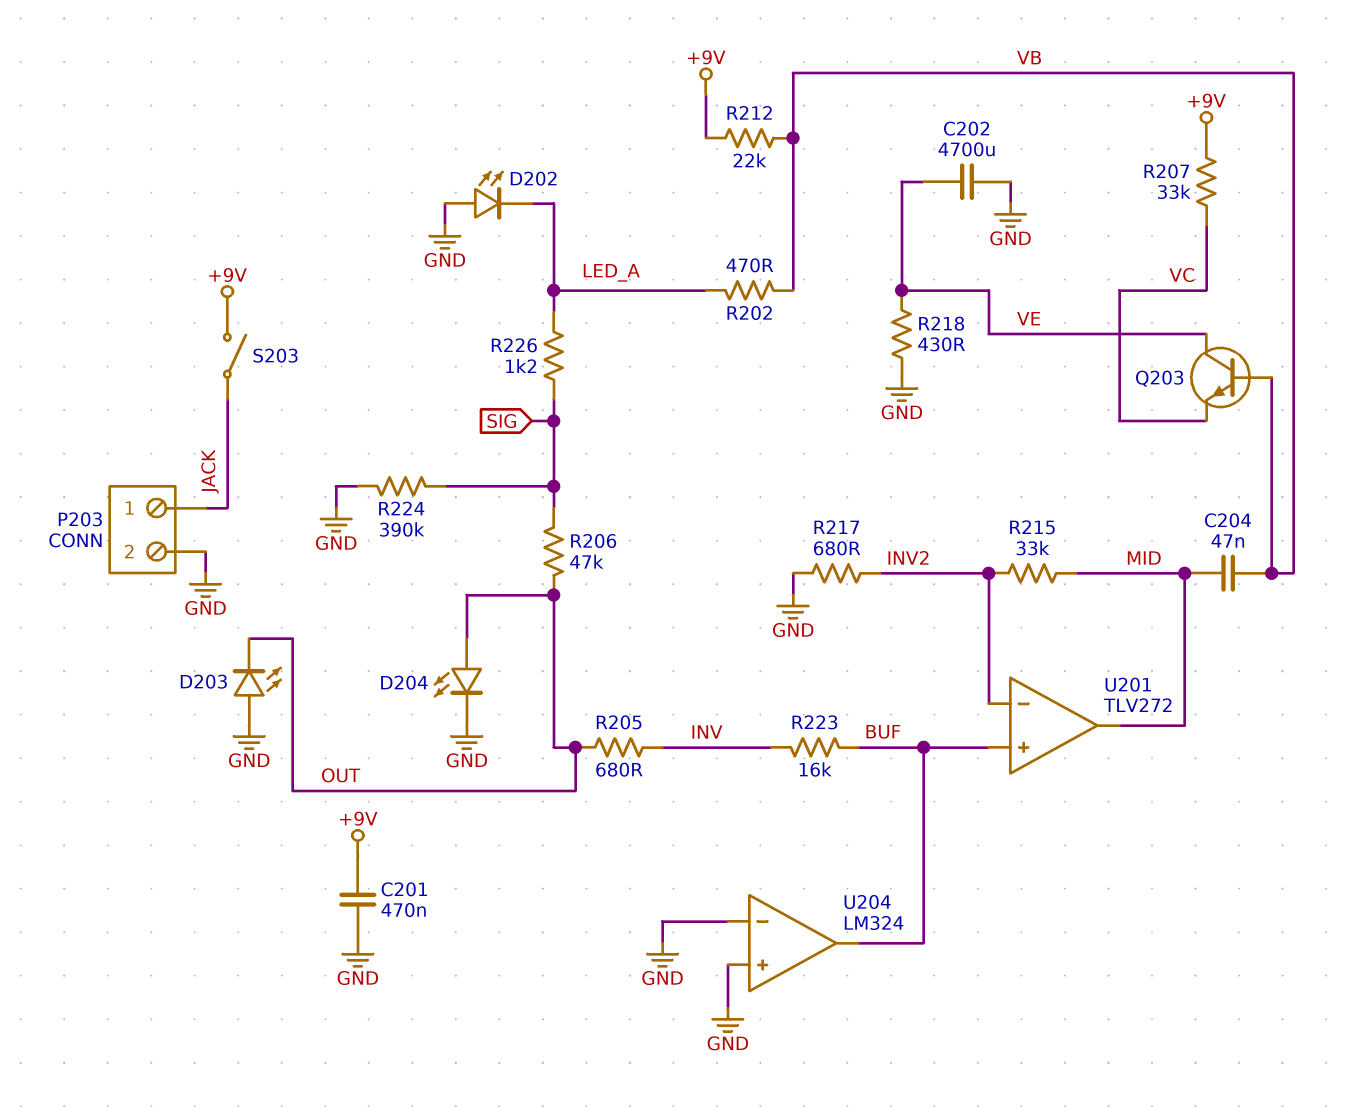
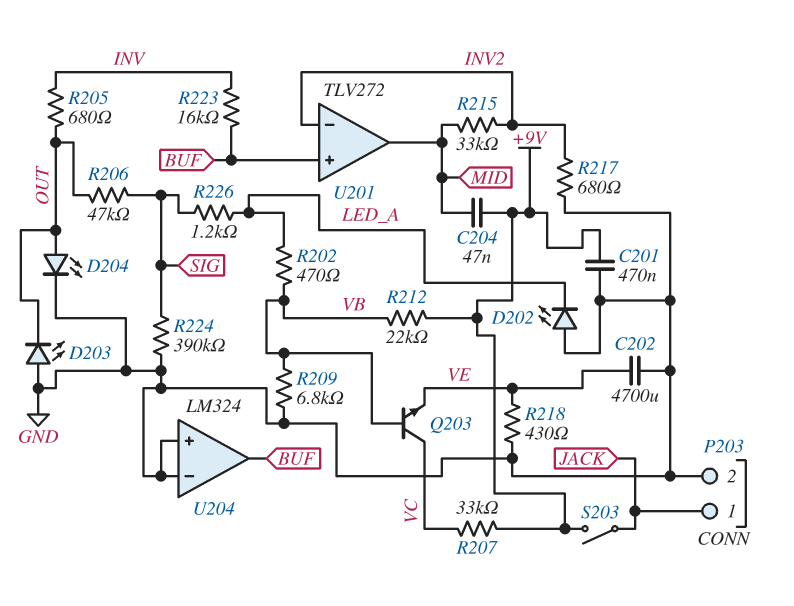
C204: 47nF (MID, VB) -> 47nF (+9V, MID)
Q203: NPN (B VB, C VE, E VC) -> NPN (B VB, C VC, E VE)
R209: none -> 6.8k (GND, VB)

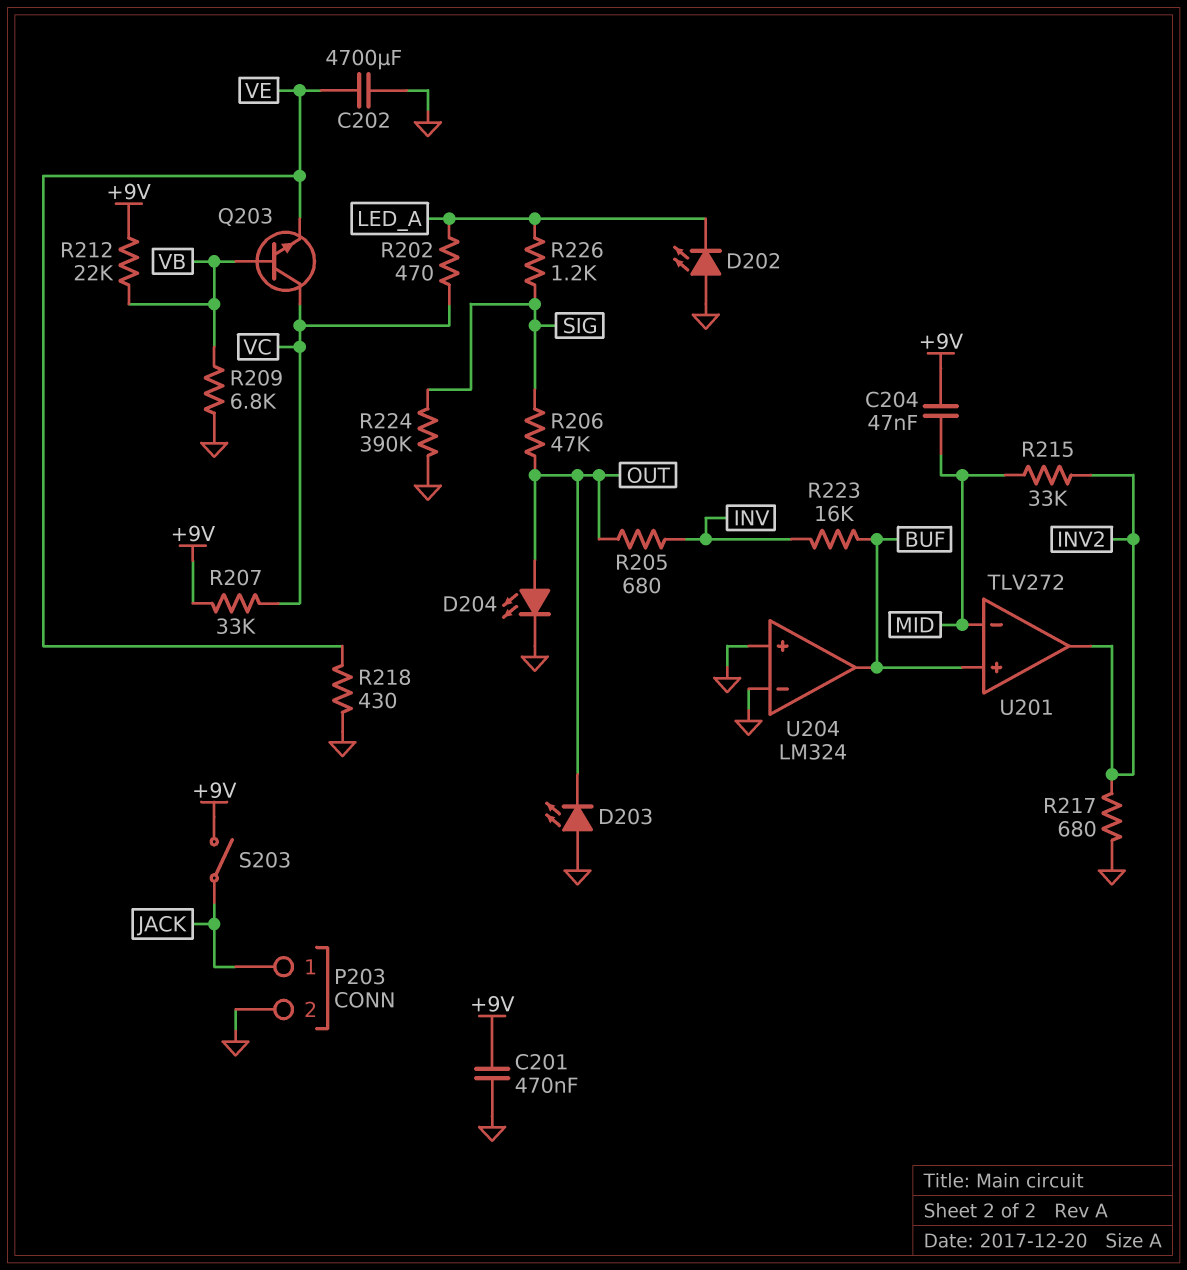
R202: 470 (LED_A, VB) -> 470 (LED_A, VC)
U201 pin in-: INV2 -> MID
U201 pin out: MID -> INV2

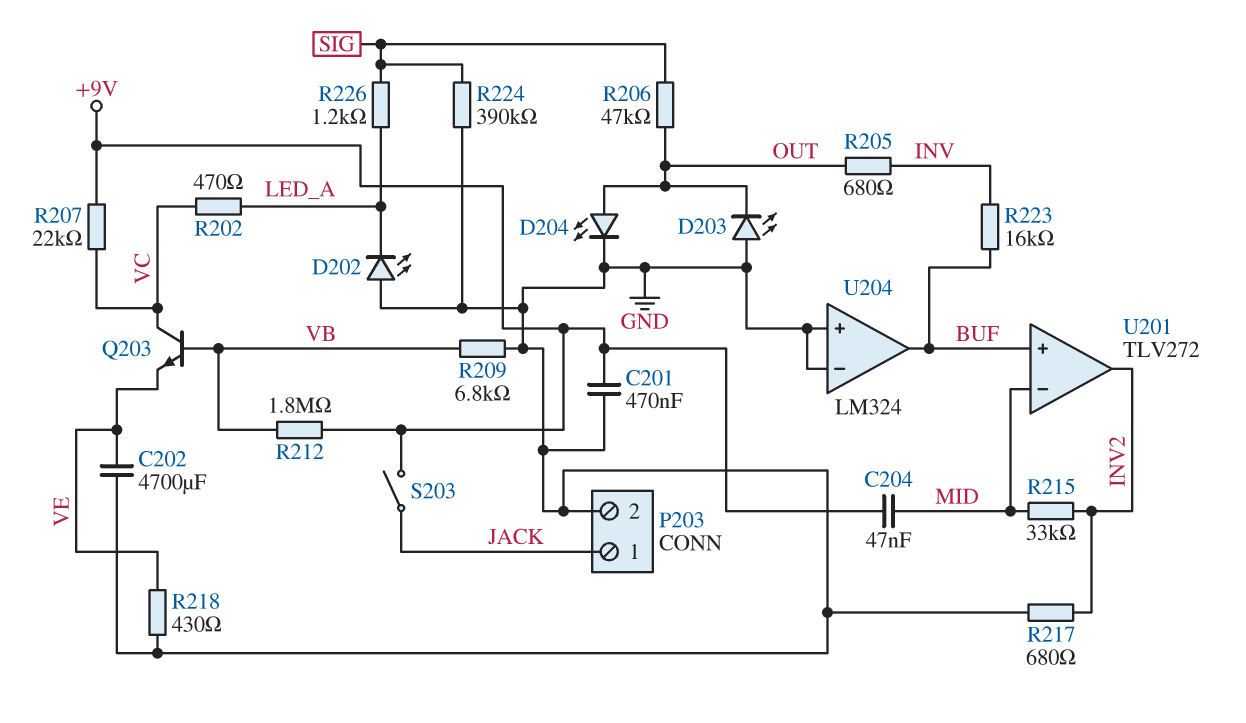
R207: 33k (+9V, VC) -> 22k (+9V, VC)
R212: 22k (+9V, VB) -> 1.8M (+9V, VB)

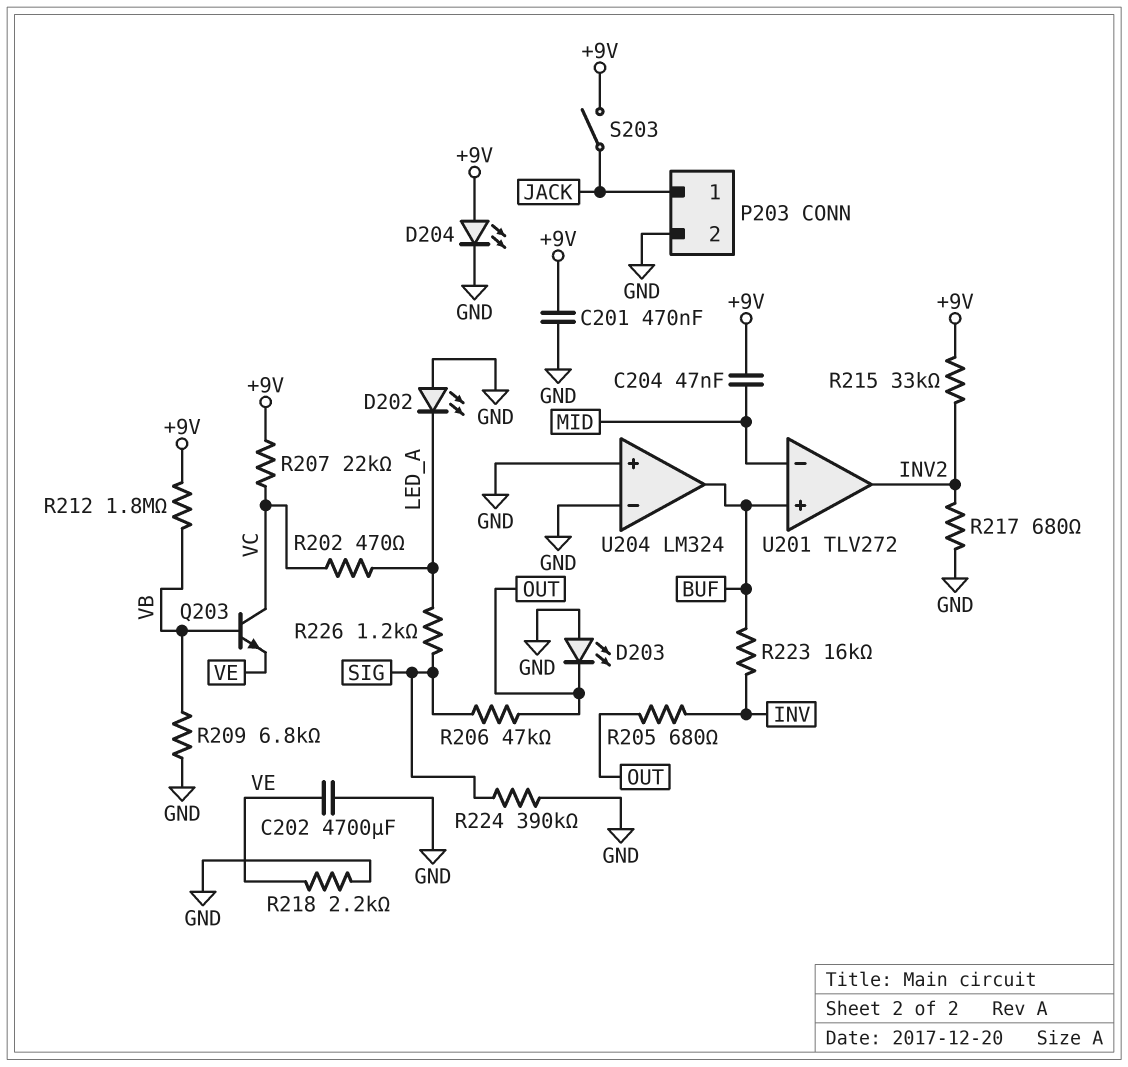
D204: LED (A OUT, K GND) -> LED (A +9V, K GND)
R215: 33k (INV2, MID) -> 33k (+9V, INV2)
R218: 430 (GND, VE) -> 2.2k (GND, VE)

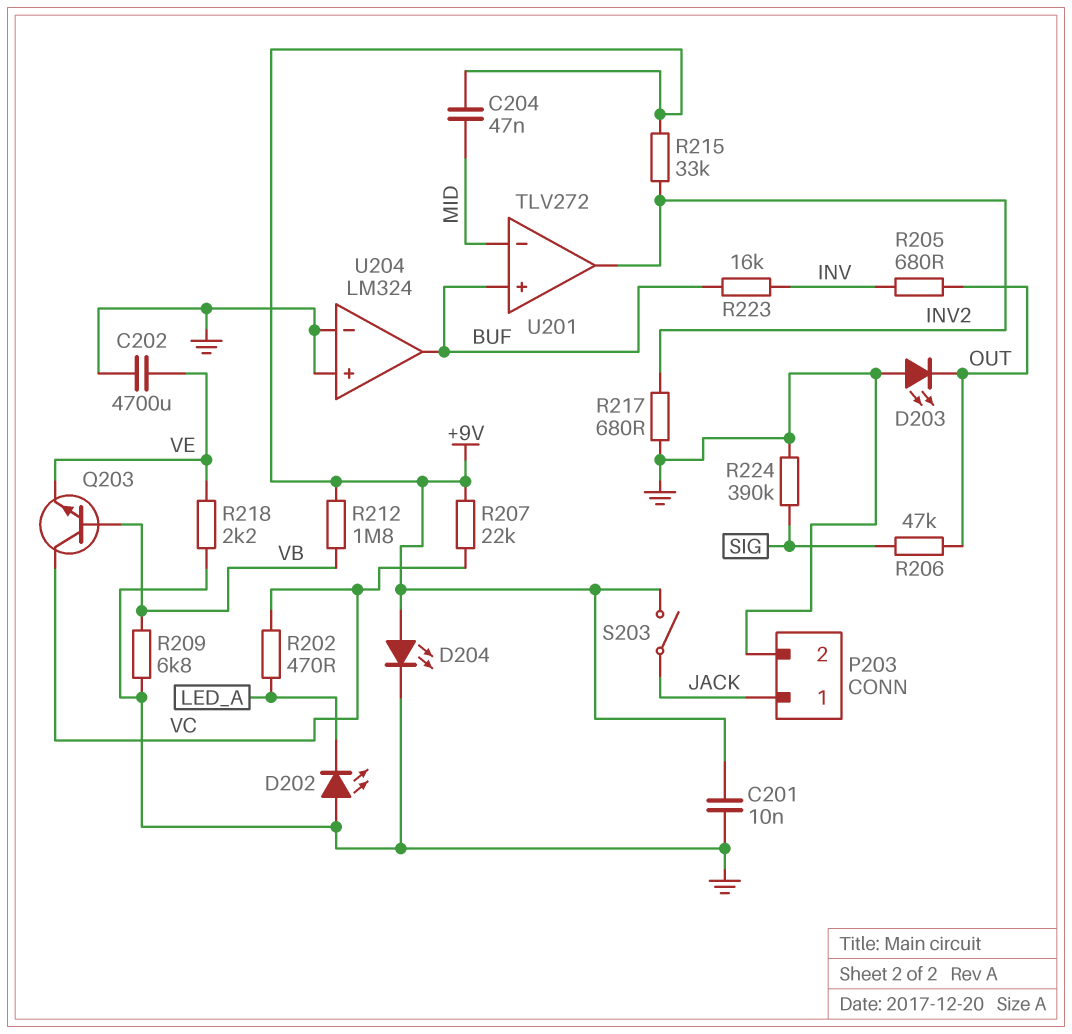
C201: 470nF (+9V, GND) -> 10nF (+9V, GND)
R226: 1.2k (LED_A, SIG) -> none

